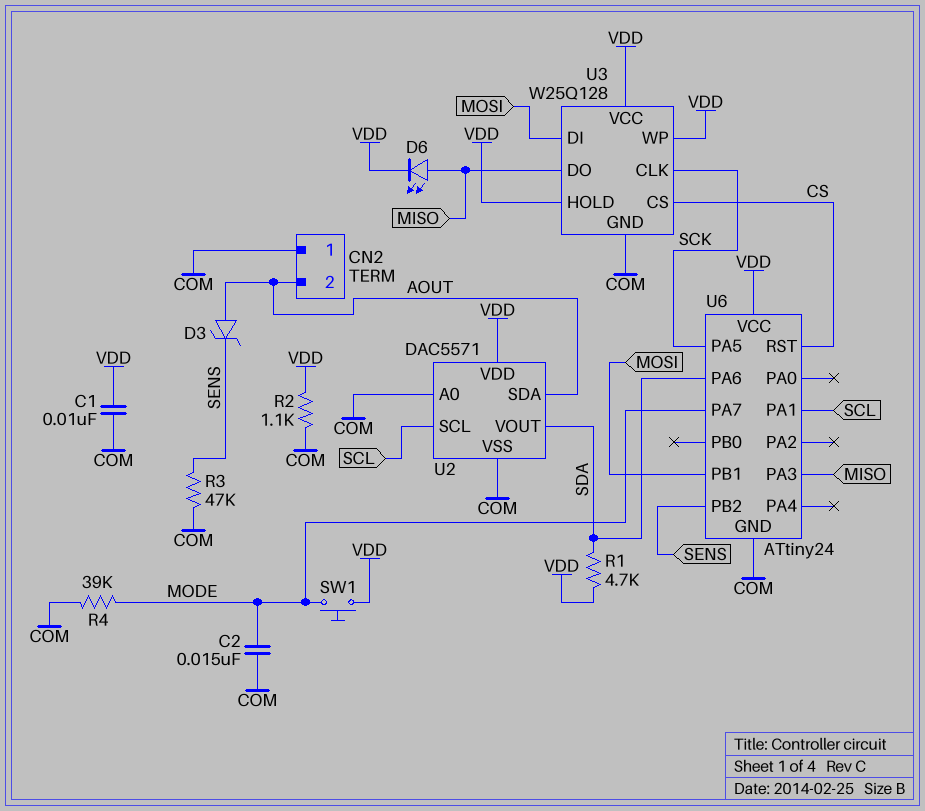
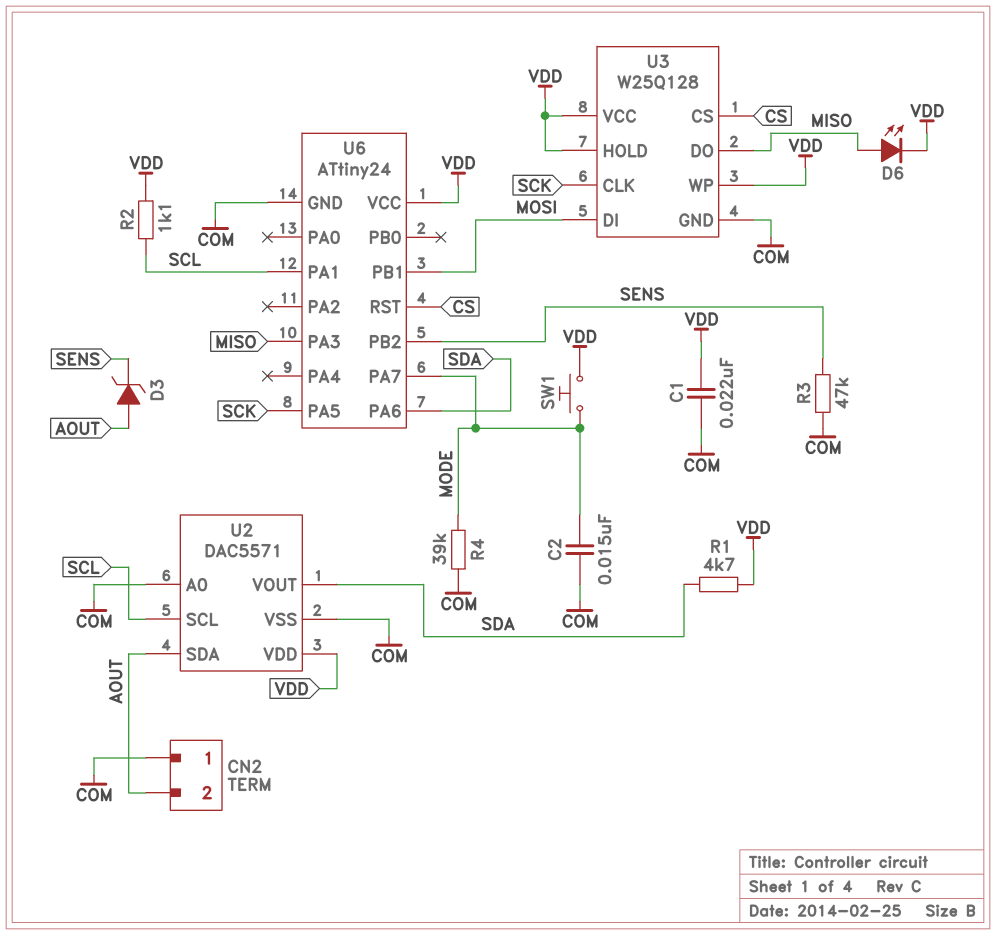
C1: 10nF (COM, VDD) -> 22nF (COM, VDD)
R2: 1.1k (COM, VDD) -> 1.1k (SCL, VDD)

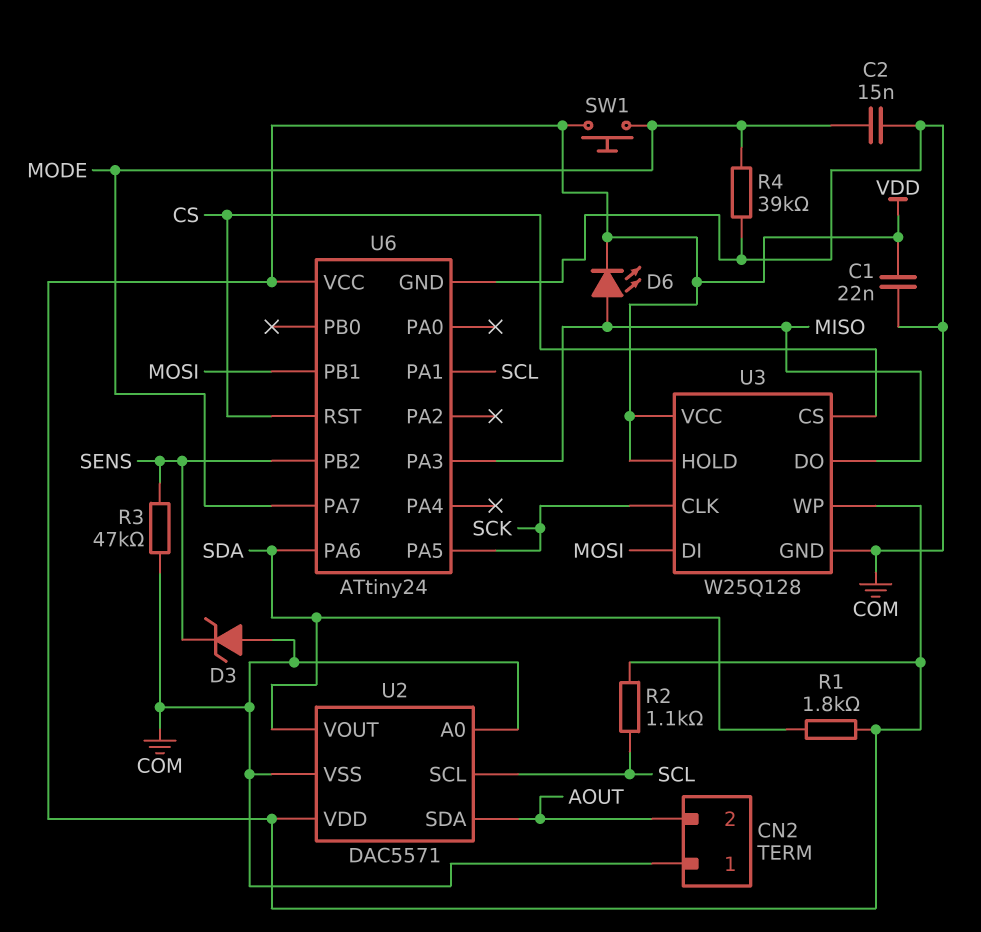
D3: zener (A AOUT, K SENS) -> zener (A COM, K SENS)
R1: 4.7k (SDA, VDD) -> 1.8k (SDA, VDD)

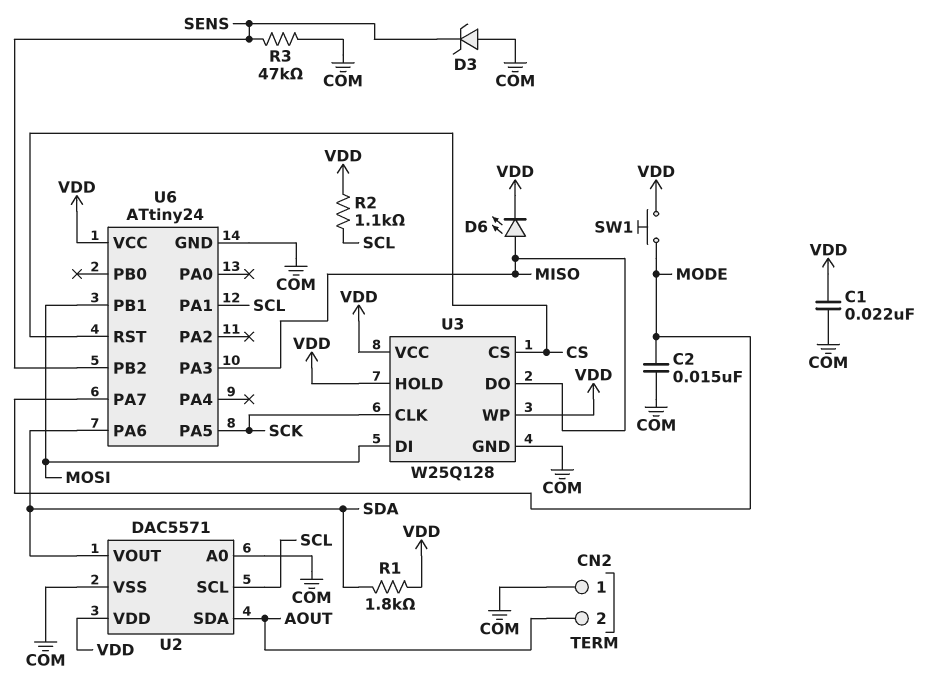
R4: 39k (COM, MODE) -> none

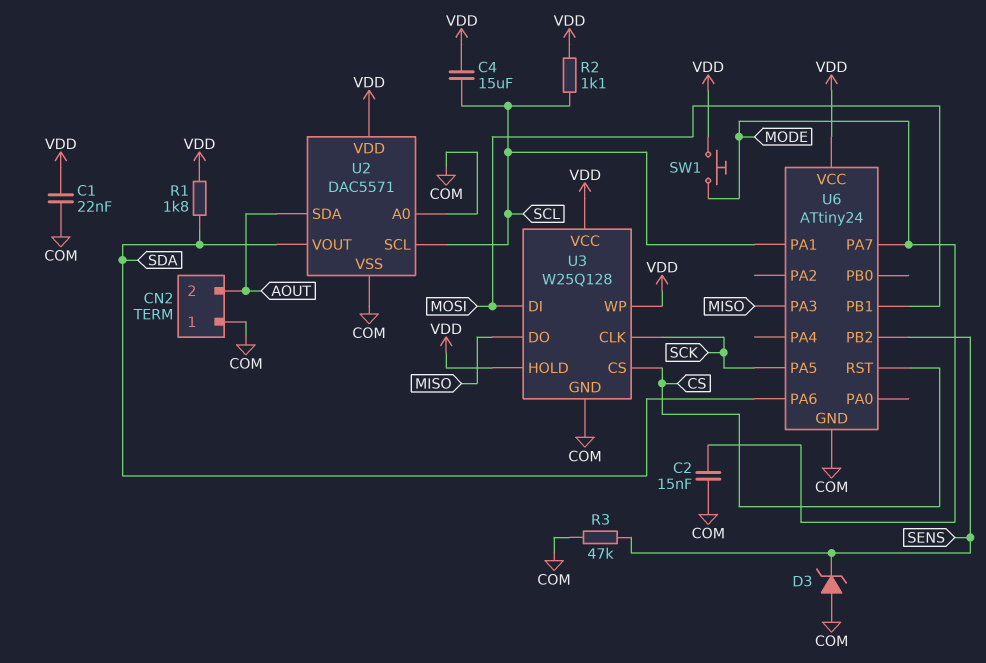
C4: none -> 15uF (SCL, VDD)
D6: LED (A MISO, K VDD) -> none

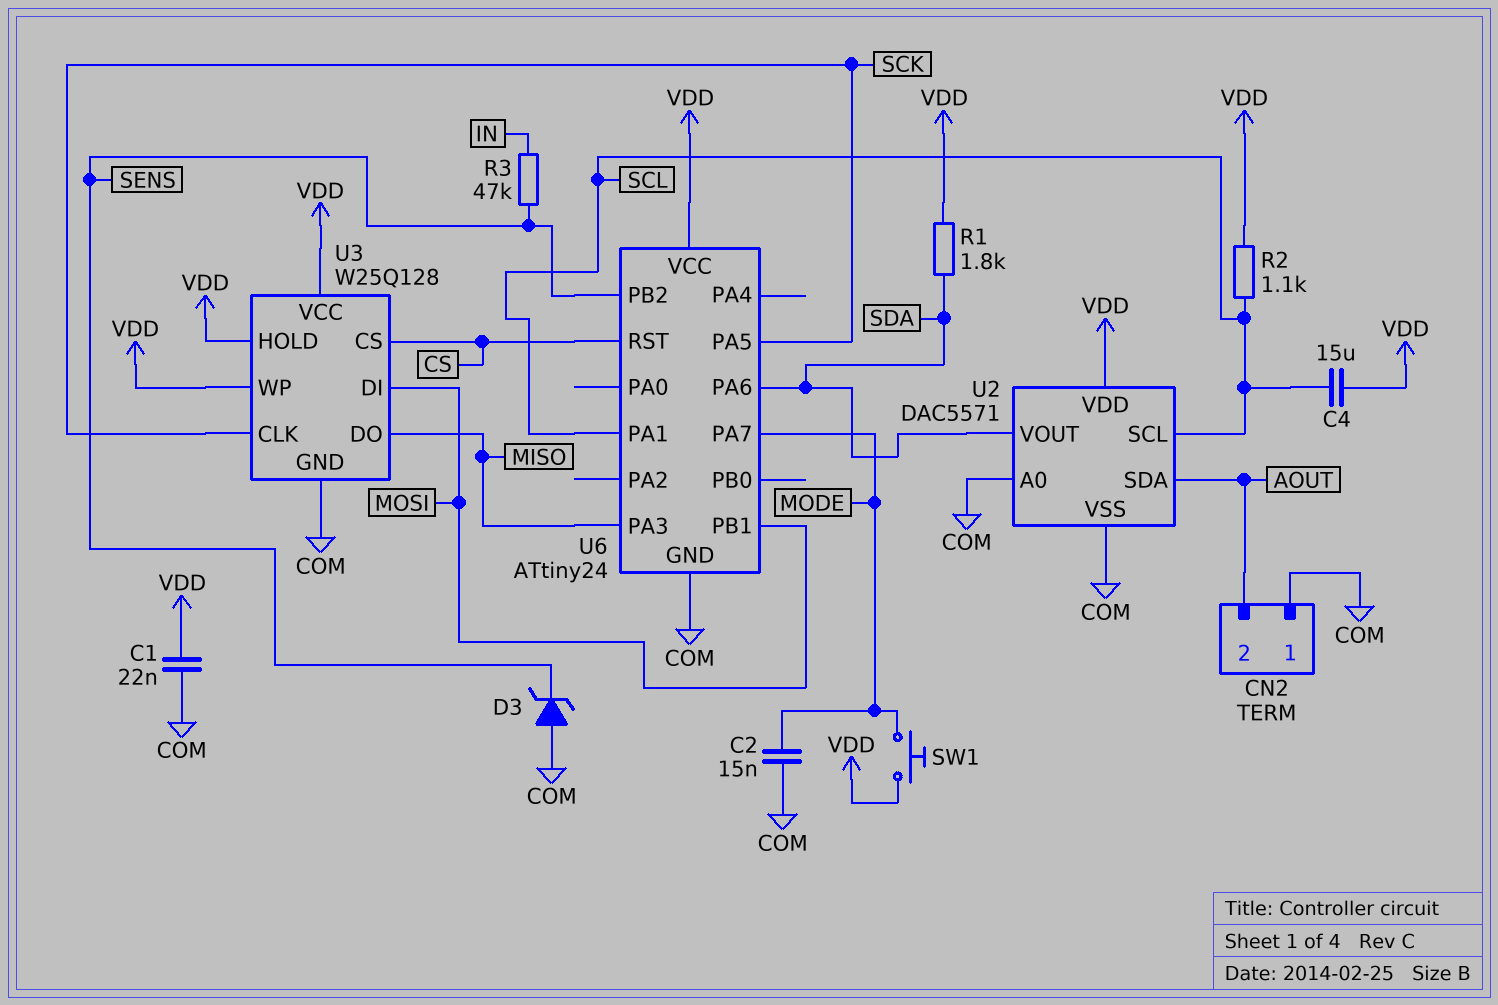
R3: 47k (COM, SENS) -> 47k (IN, SENS)

